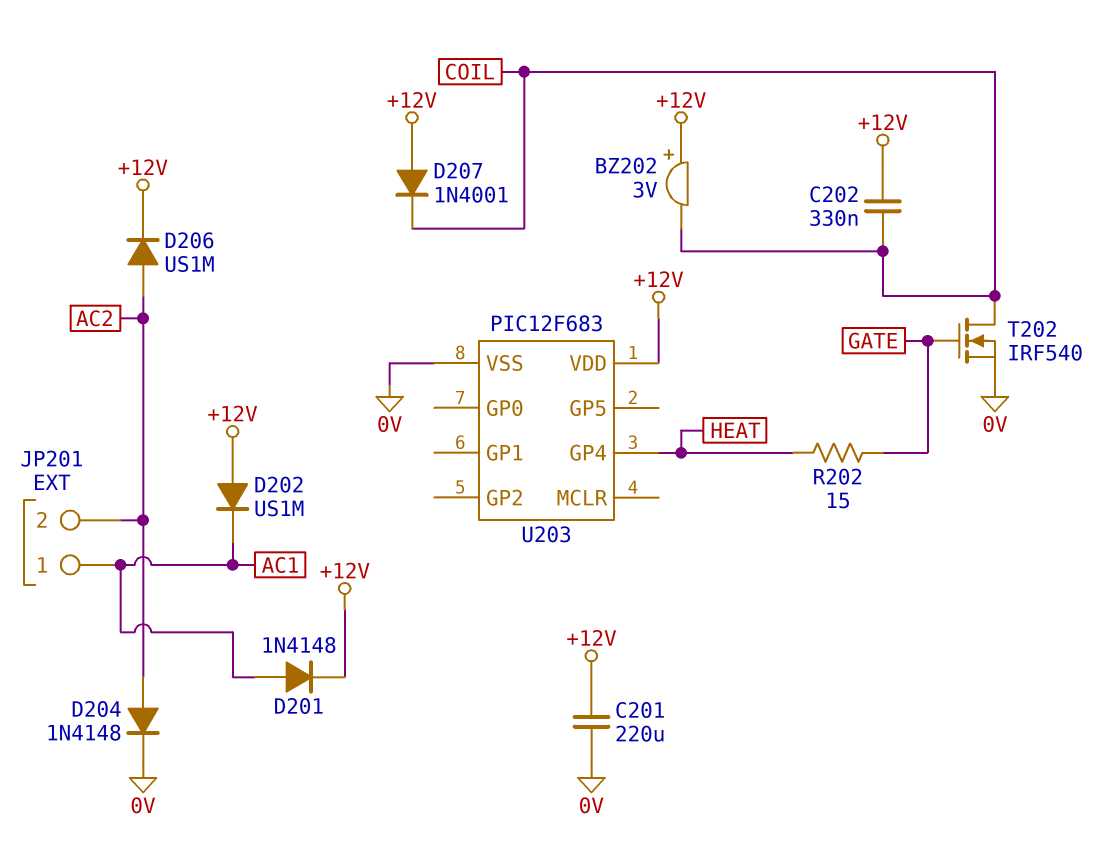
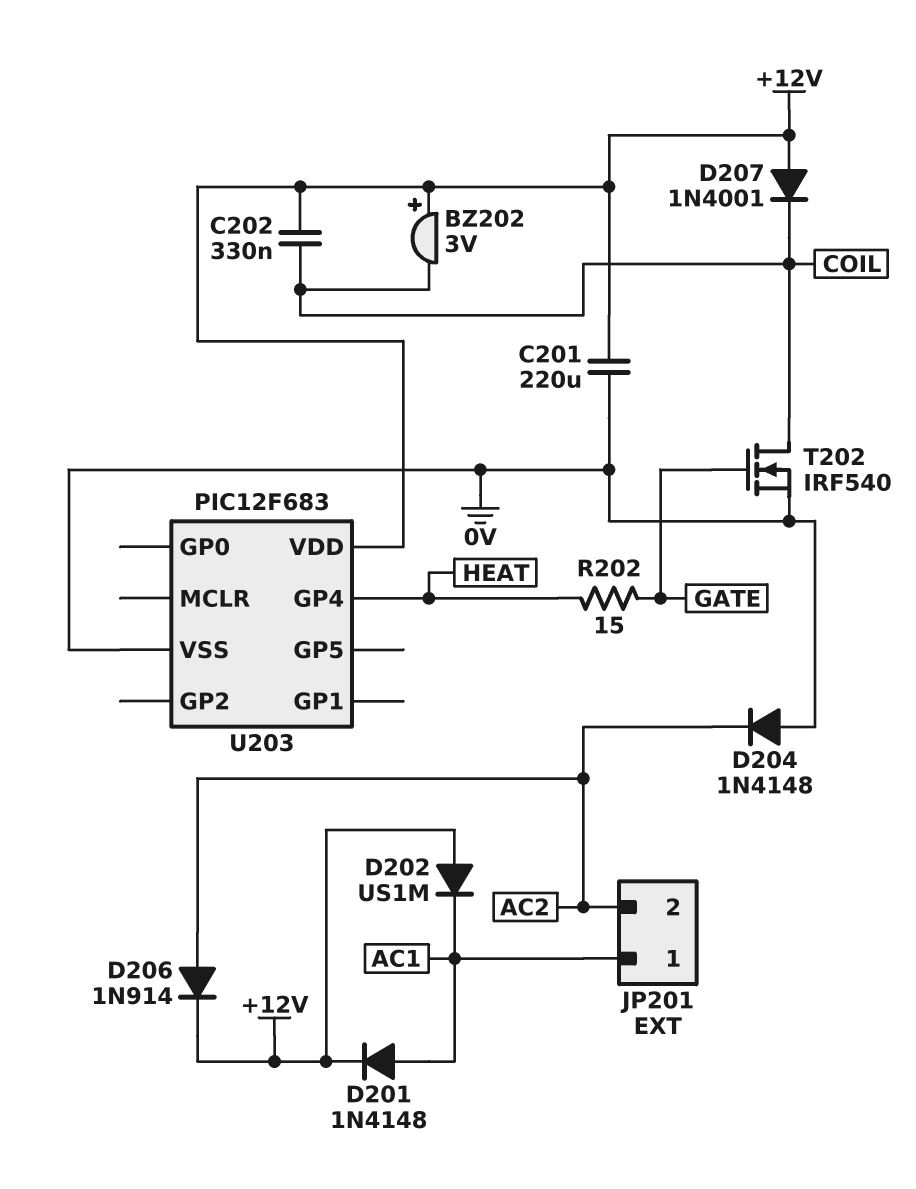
D204: diode 1N4148 (A AC2, K 0V) -> diode 1N4148 (A 0V, K AC2)
D206: diode US1M (A AC2, K +12V) -> diode 1N914 (A AC2, K +12V)

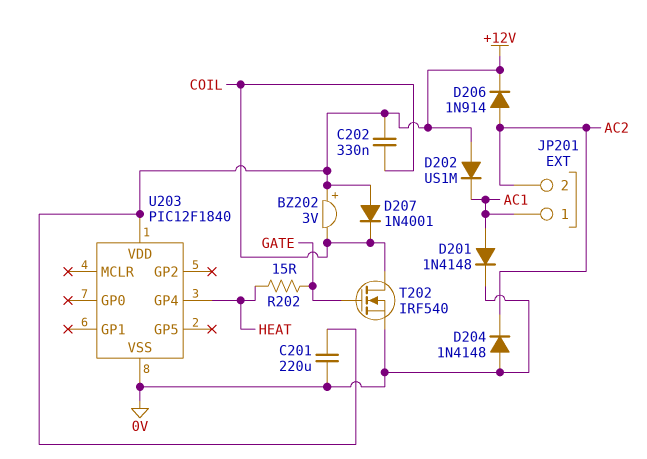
D201: diode 1N4148 (A AC1, K +12V) -> diode 1N4148 (A AC1, K 0V)
U203: PIC12F683 -> PIC12F1840

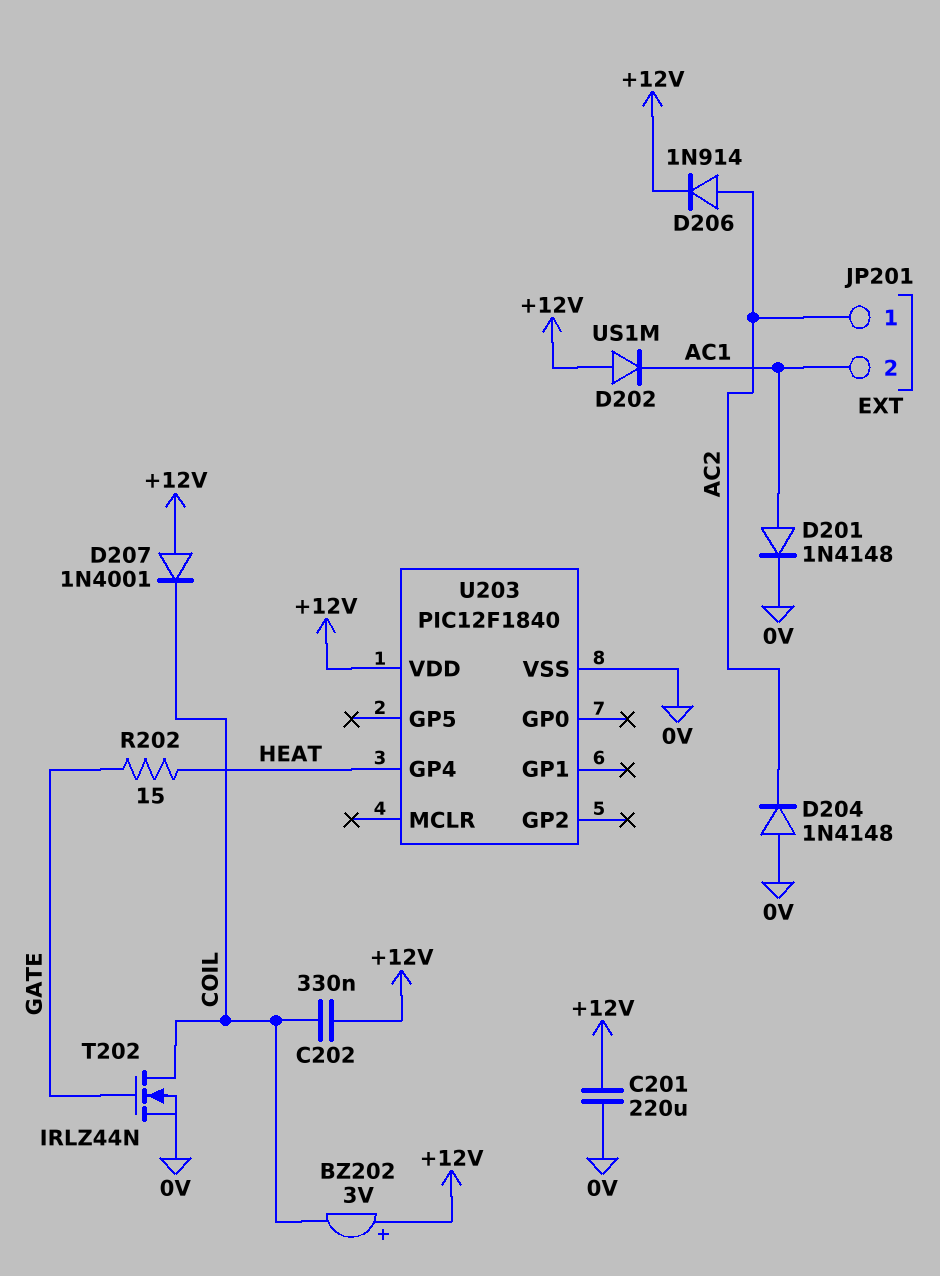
JP201 pin 1: AC1 -> AC2
JP201 pin 2: AC2 -> AC1
T202: NMOS IRF540 (G GATE, D COIL, S 0V) -> NMOS IRLZ44N (G GATE, D COIL, S 0V)

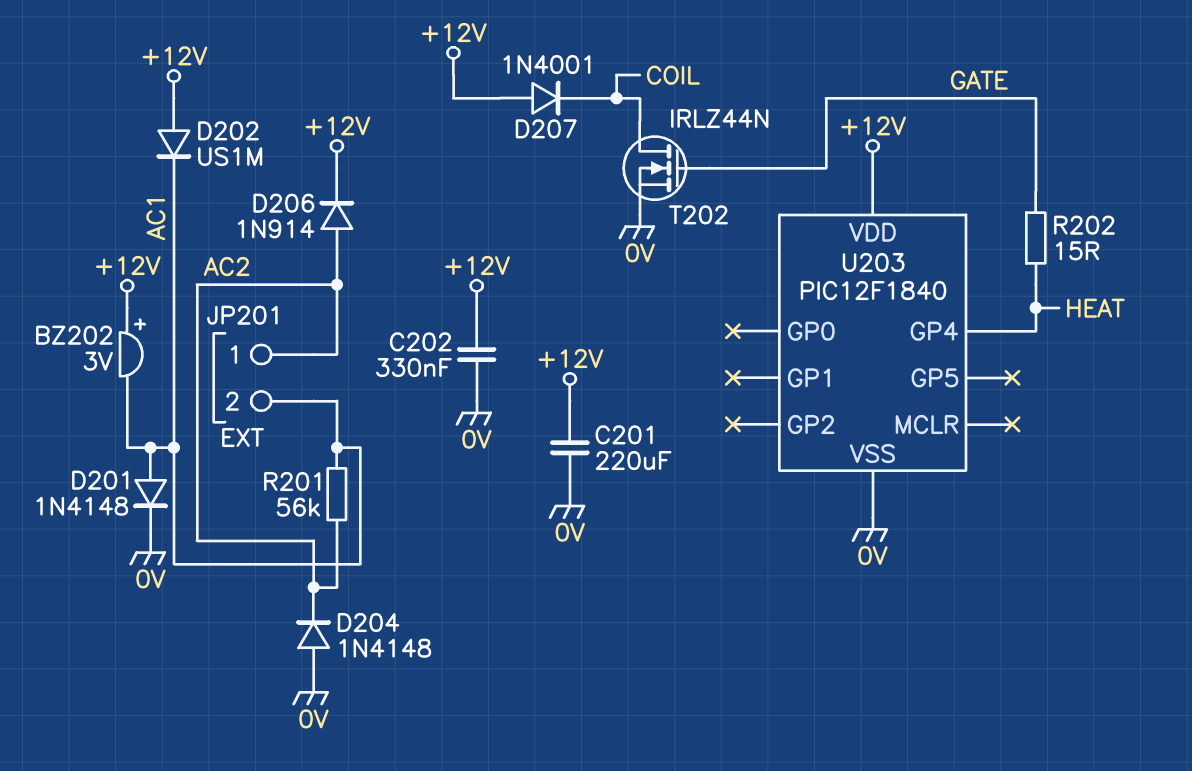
BZ202: buzzer 3V (plus +12V, minus COIL) -> buzzer 3V (plus +12V, minus AC1)
C202: 330nF (+12V, COIL) -> 330nF (+12V, 0V)
R201: none -> 56k (AC1, AC2)

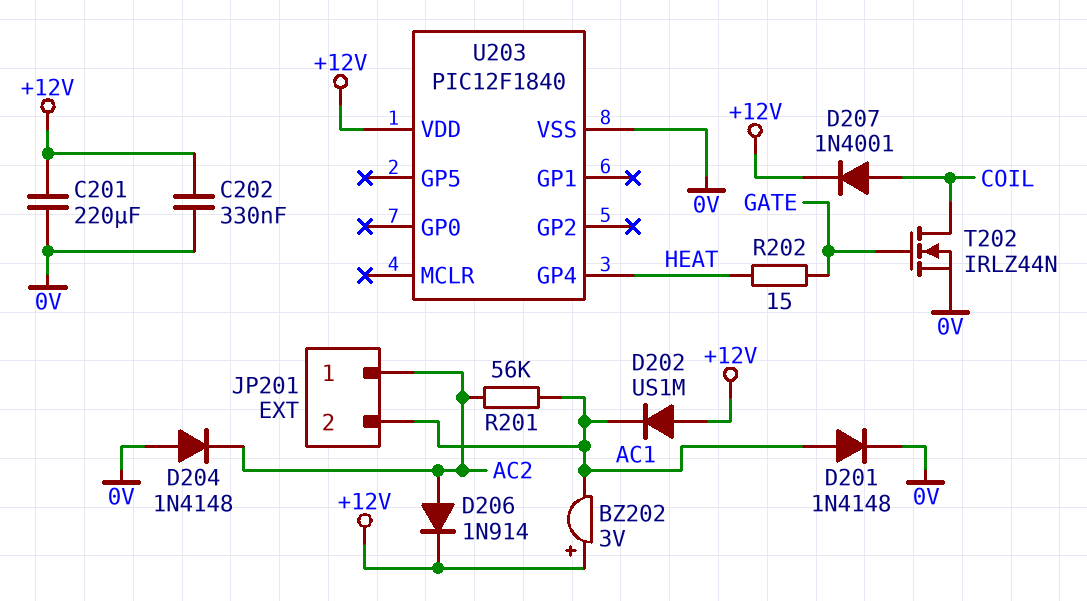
D207: diode 1N4001 (A +12V, K COIL) -> diode 1N4001 (A COIL, K +12V)

